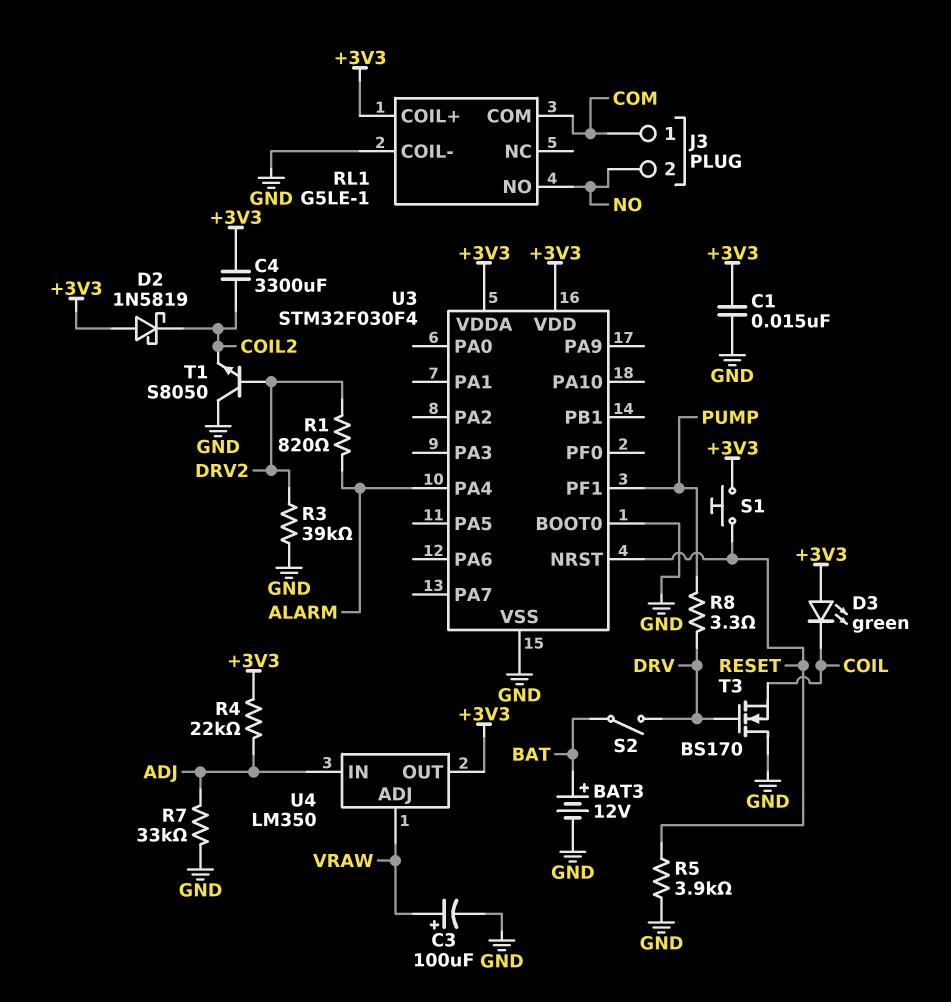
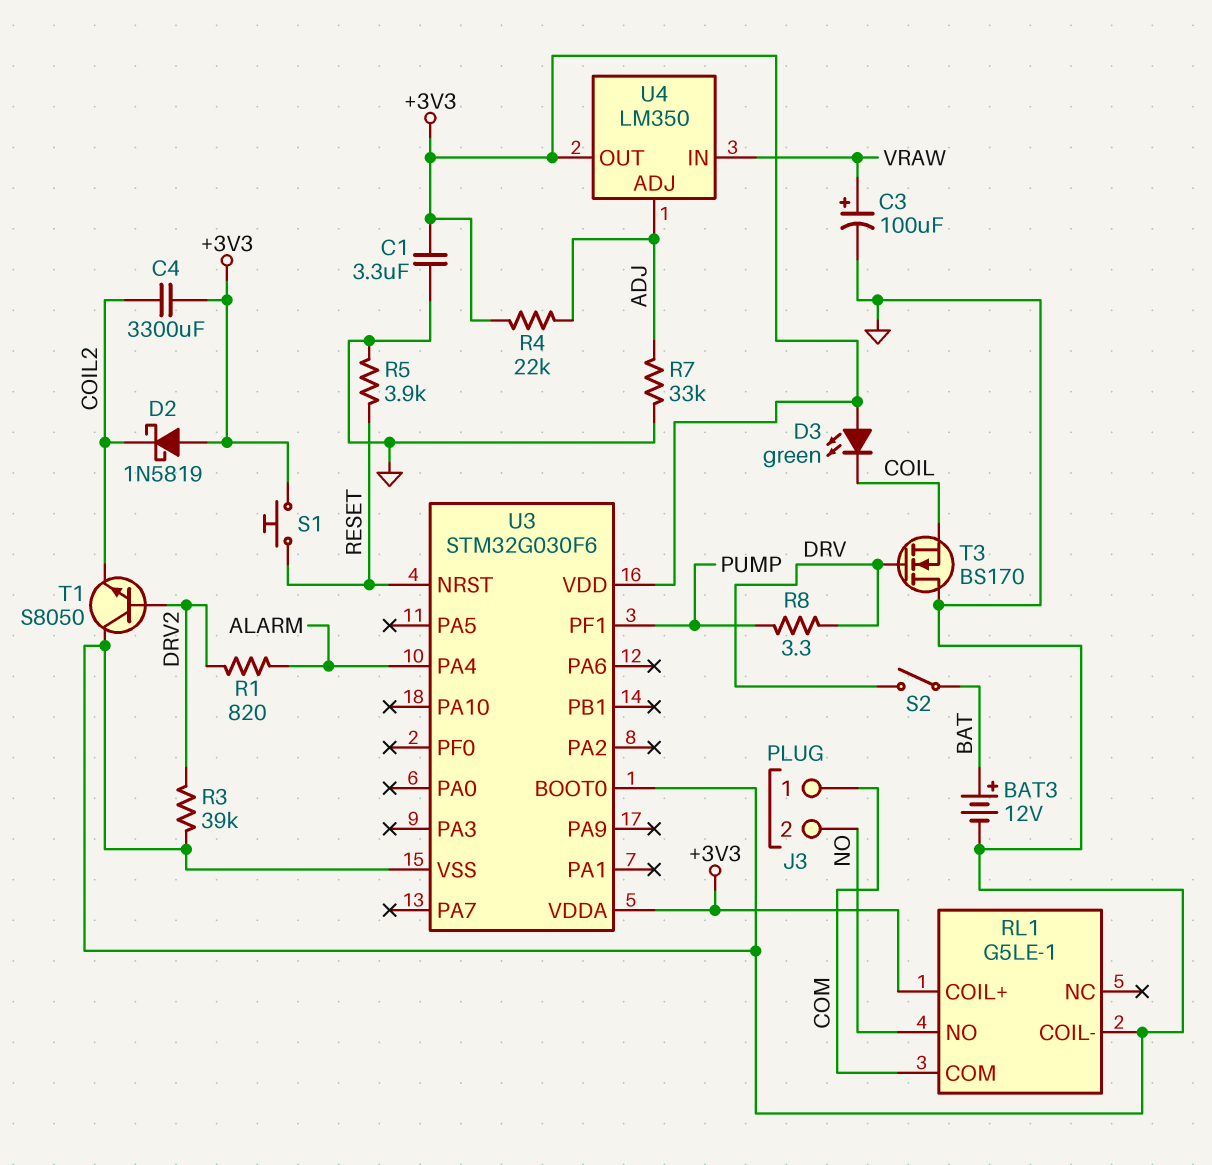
C1: 15nF (+3V3, GND) -> 3.3uF (+3V3, GND)
U3: STM32F030F4 -> STM32G030F6
U4 pin ADJ: VRAW -> ADJ
U4 pin IN: ADJ -> VRAW

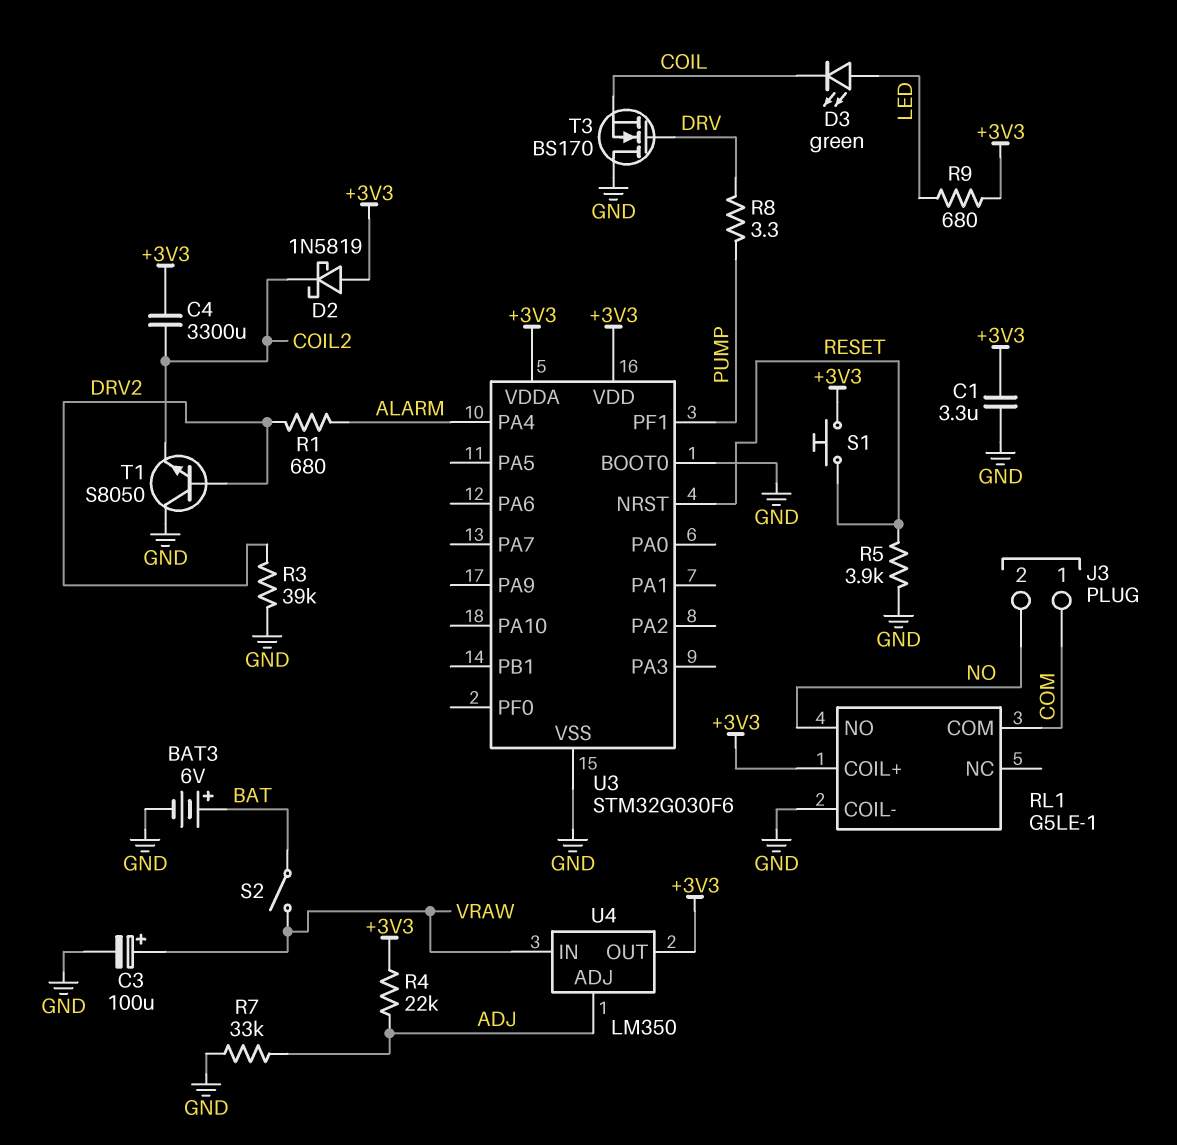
BAT3: 12V (plus BAT, minus GND) -> 6V (plus BAT, minus GND)
D3: LED green (A +3V3, K COIL) -> LED green (A LED, K COIL)
R1: 820 (ALARM, DRV2) -> 680 (ALARM, DRV2)
R9: none -> 680 (+3V3, LED)
S2: switch (BAT, DRV) -> switch (BAT, VRAW)

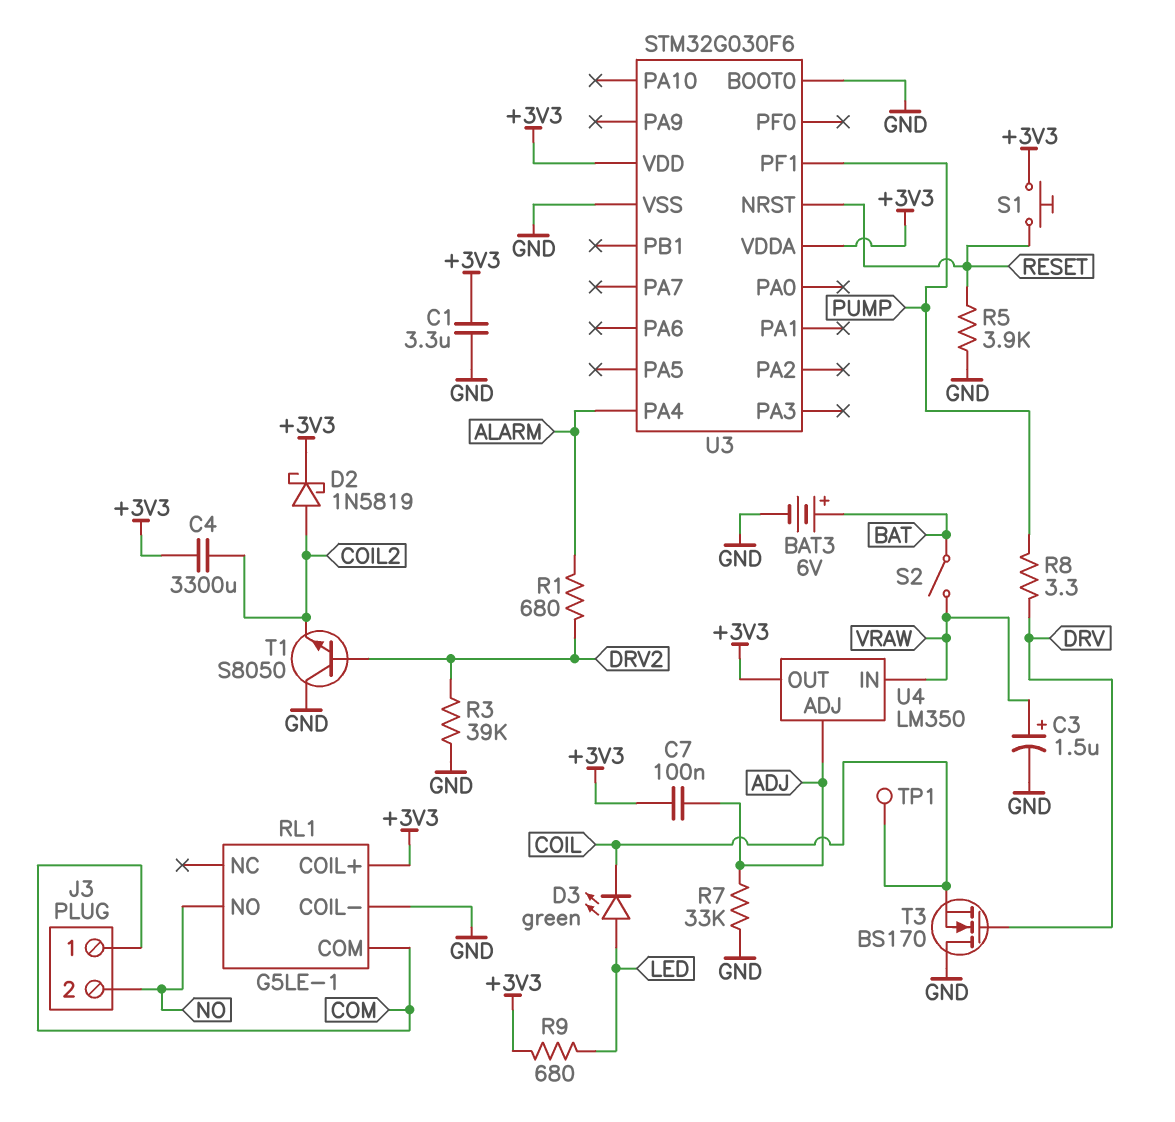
C3: 100uF (plus VRAW, minus GND) -> 1.5uF (plus VRAW, minus GND)
C7: none -> 100nF (+3V3, ADJ)
D2: schottky 1N5819 (A +3V3, K COIL2) -> schottky 1N5819 (A COIL2, K +3V3)
R4: 22k (+3V3, ADJ) -> none
TP1: none -> test point (COIL)

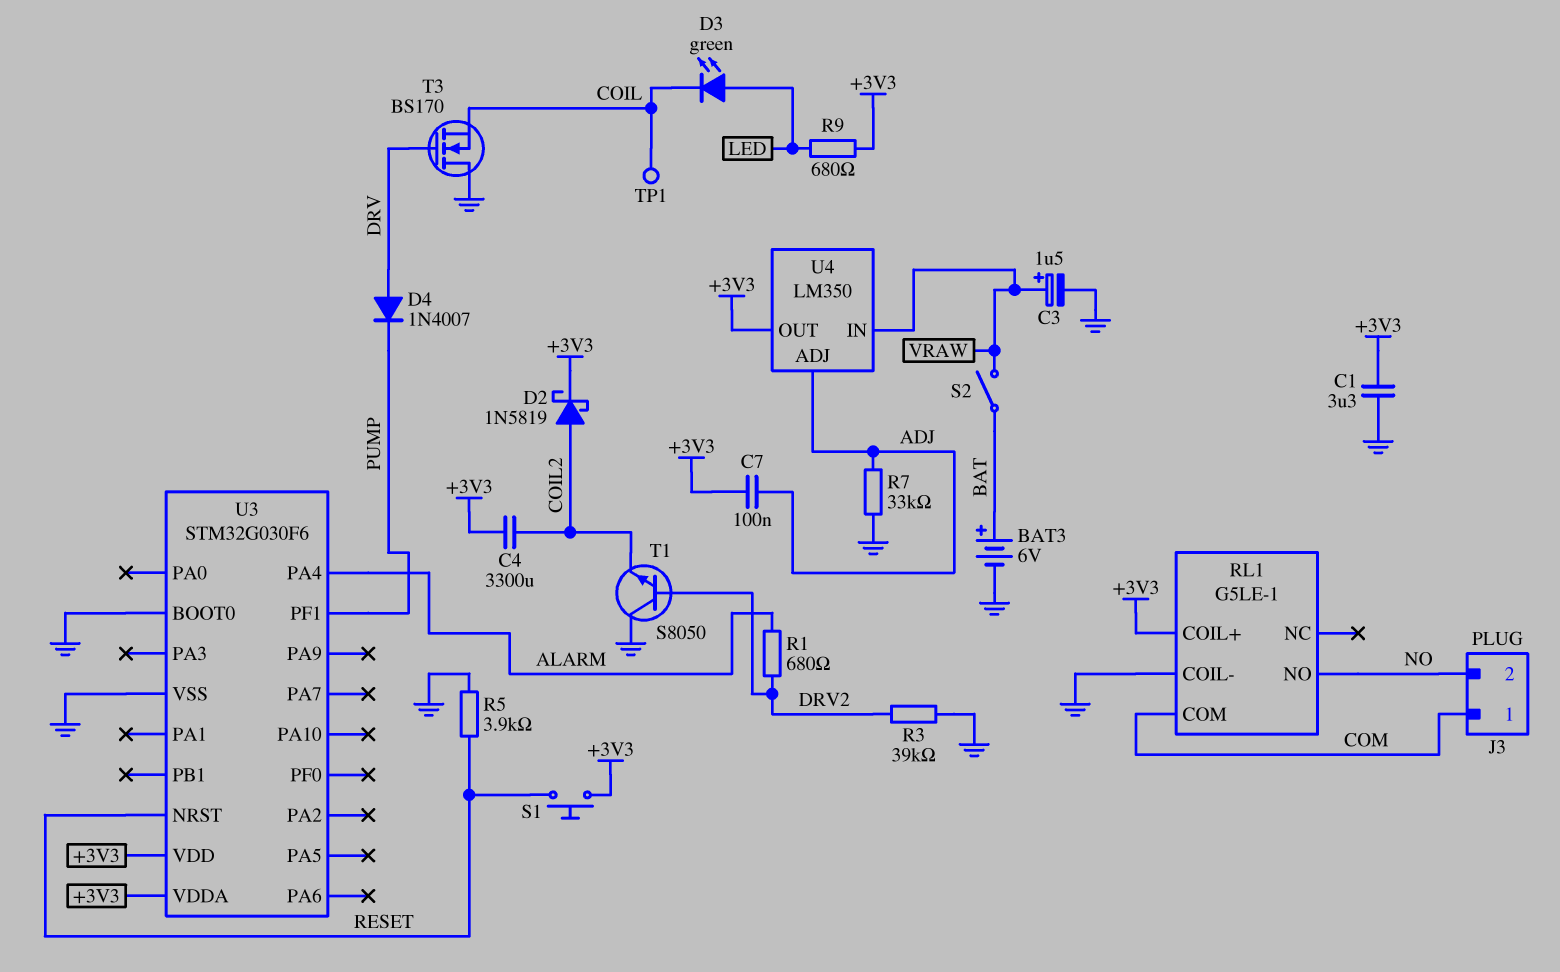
D4: none -> diode 1N4007 (A DRV, K PUMP)
R8: 3.3 (DRV, PUMP) -> none

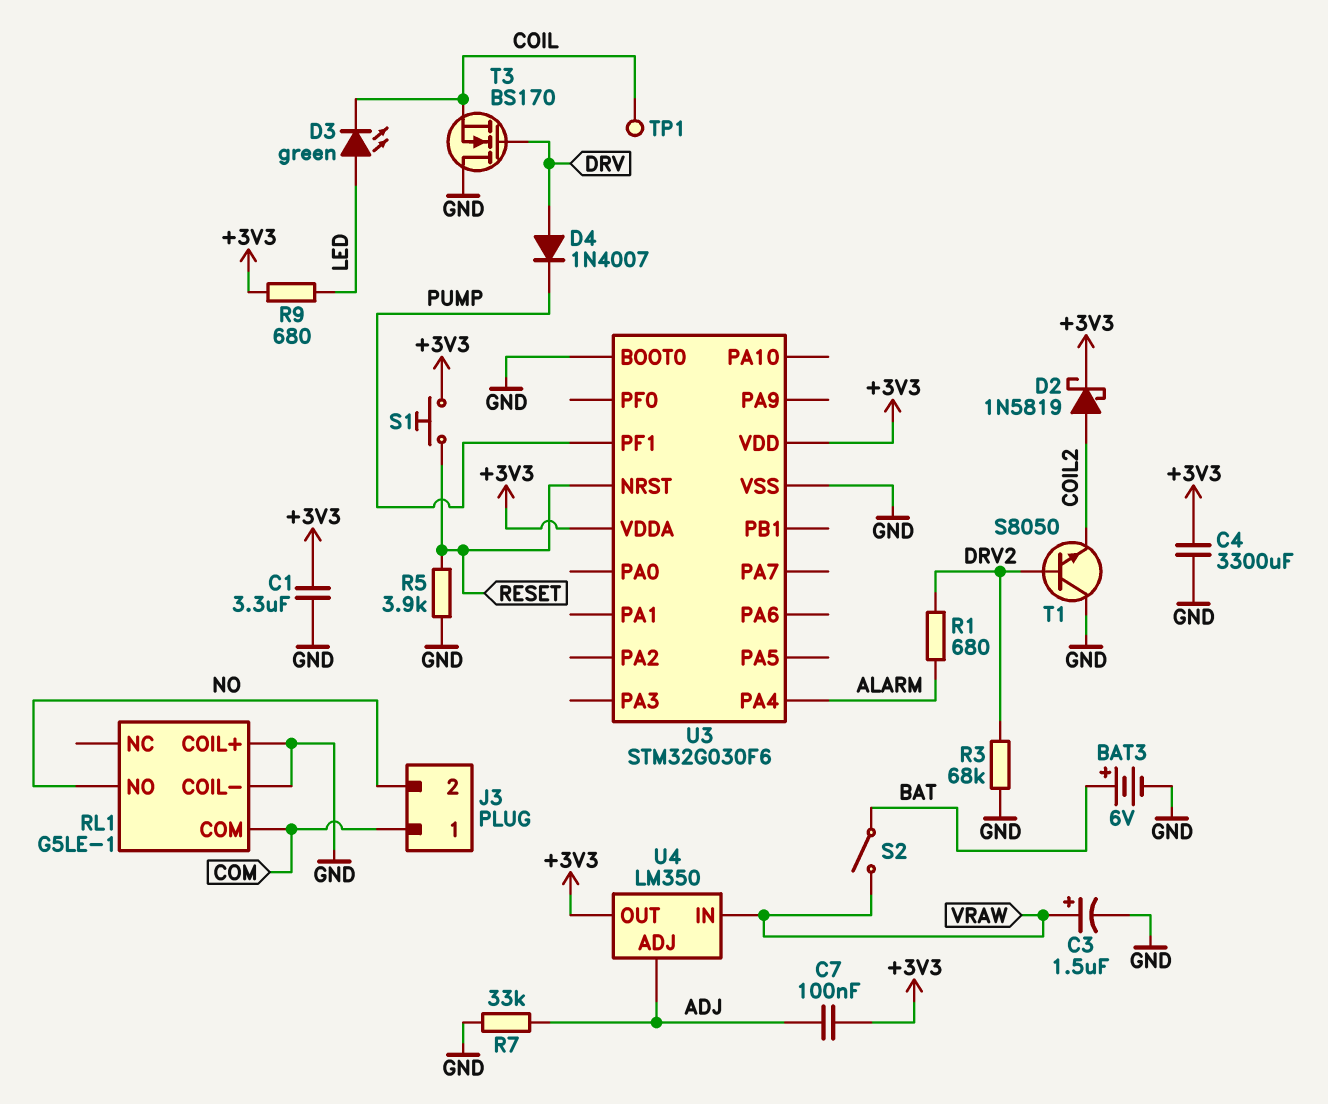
C4: 3300uF (+3V3, COIL2) -> 3300uF (+3V3, GND)
R3: 39k (DRV2, GND) -> 68k (DRV2, GND)
RL1 pin COIL+: +3V3 -> GND

